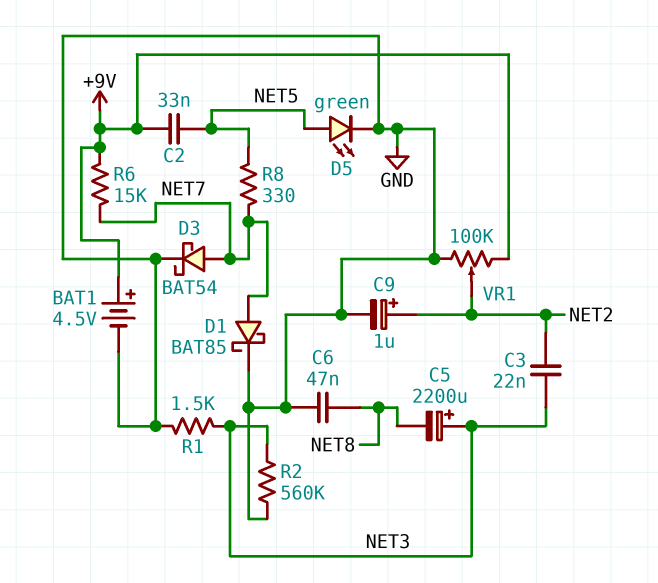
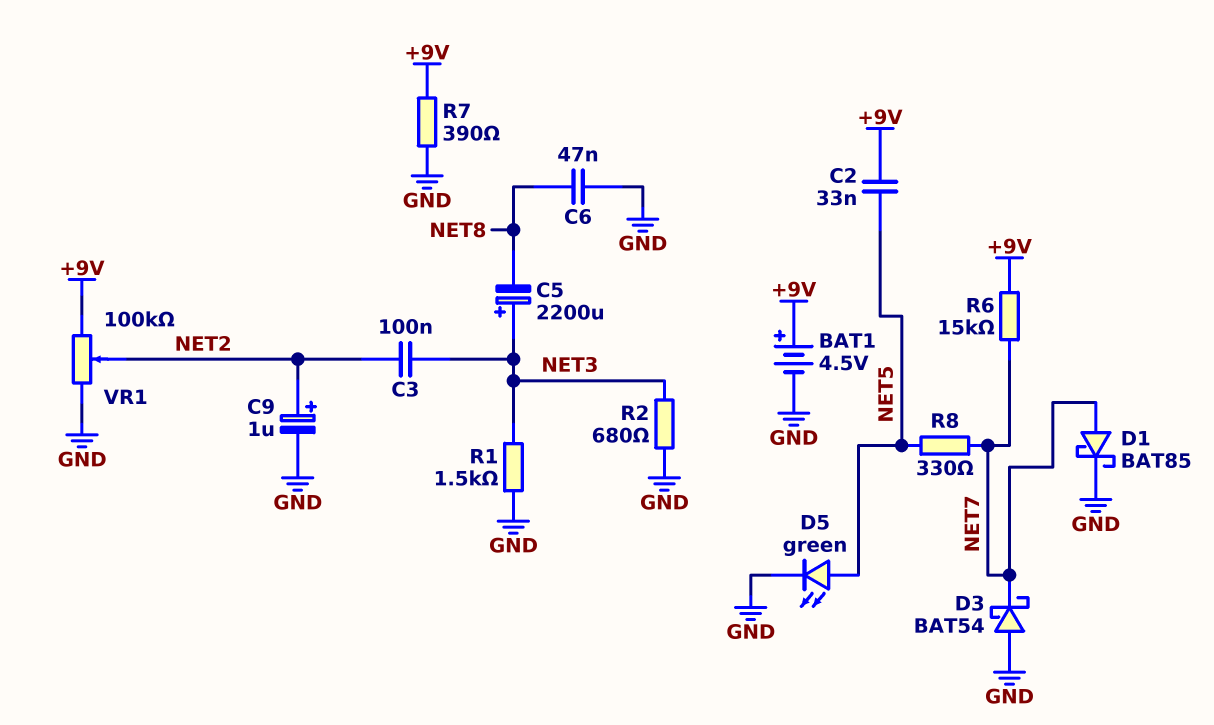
C3: 22nF (NET2, NET3) -> 100nF (NET2, NET3)
D3: schottky BAT54 (A NET7, K GND) -> schottky BAT54 (A GND, K NET7)
R2: 560k (GND, NET3) -> 680 (GND, NET3)
R7: none -> 390 (+9V, GND)

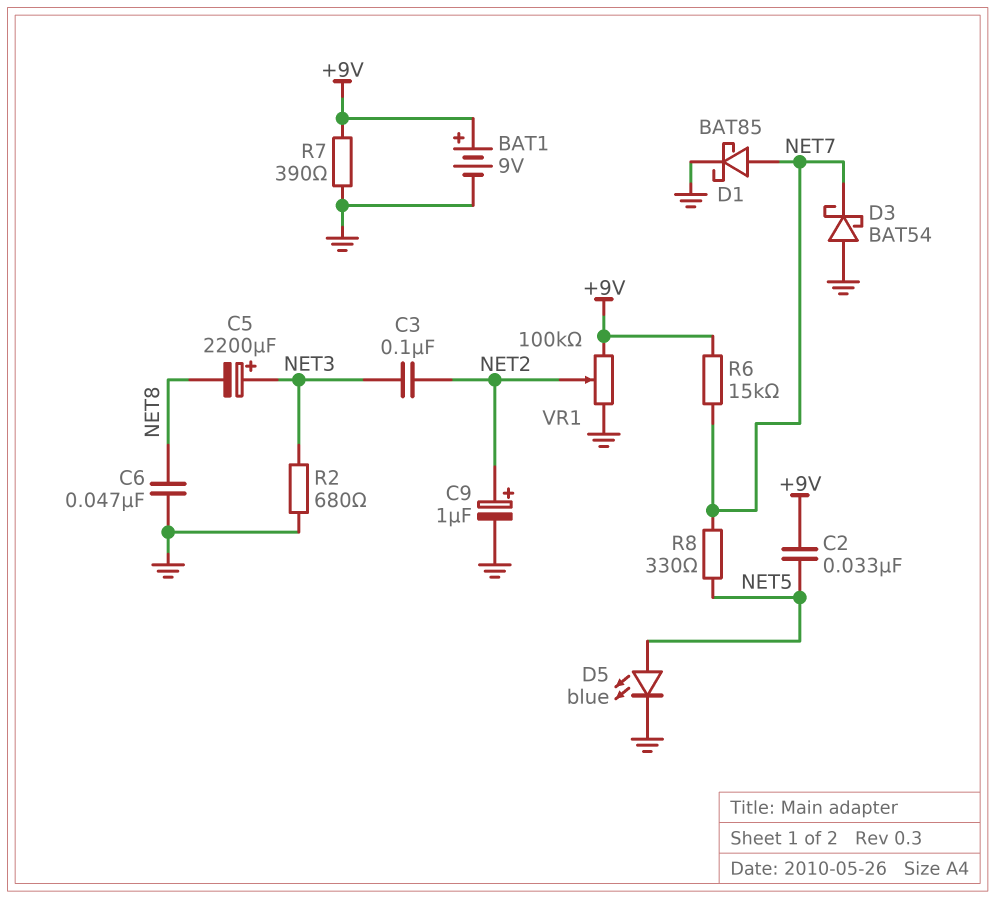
BAT1: 4.5V (plus +9V, minus GND) -> 9V (plus +9V, minus GND)
D5: LED green (A NET5, K GND) -> LED blue (A NET5, K GND)
R1: 1.5k (GND, NET3) -> none

